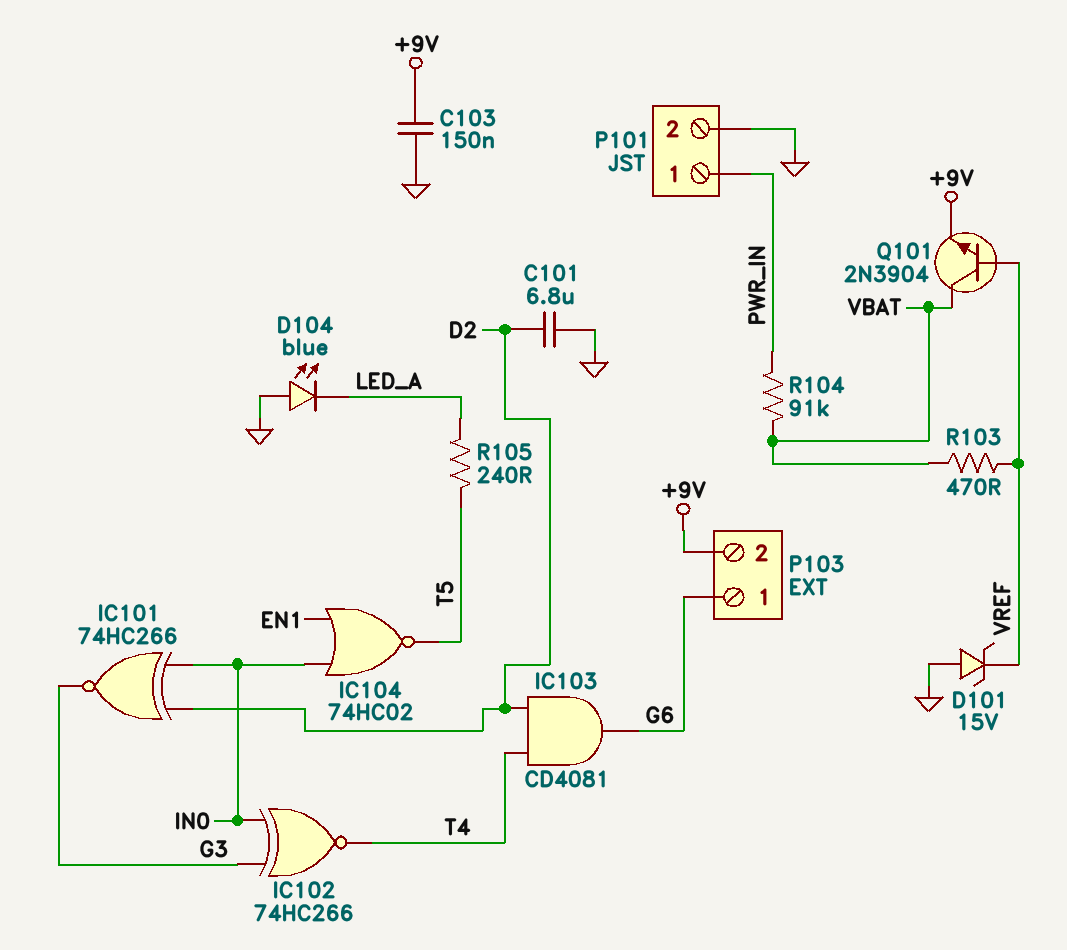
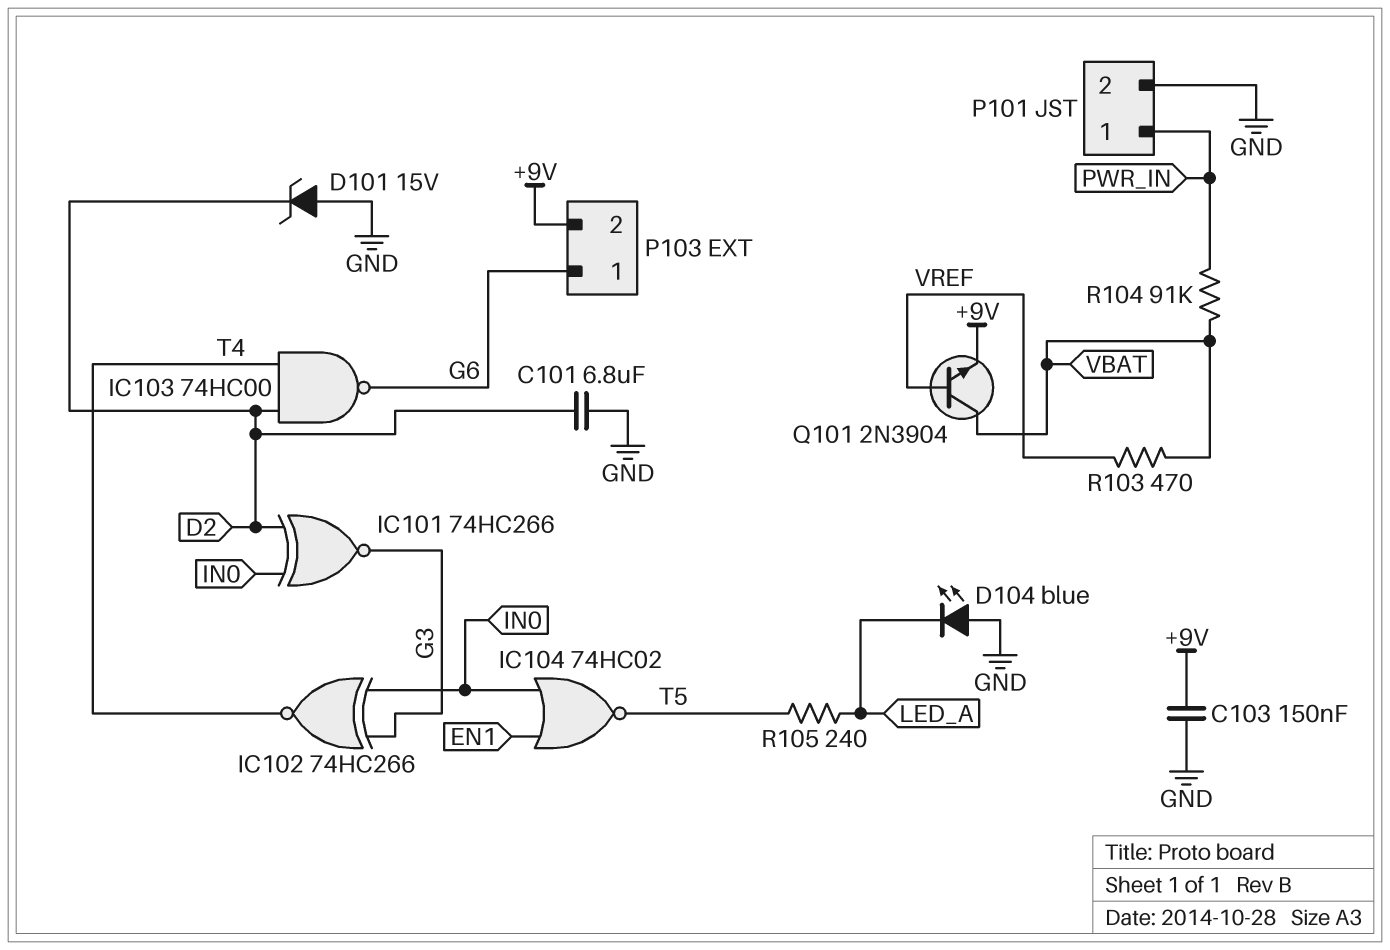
D101: zener 15V (A GND, K VREF) -> zener 15V (A GND, K D2)
IC103: AND CD4081 (in D2, in T4, out G6) -> NAND 74HC00 (in D2, in T4, out G6)

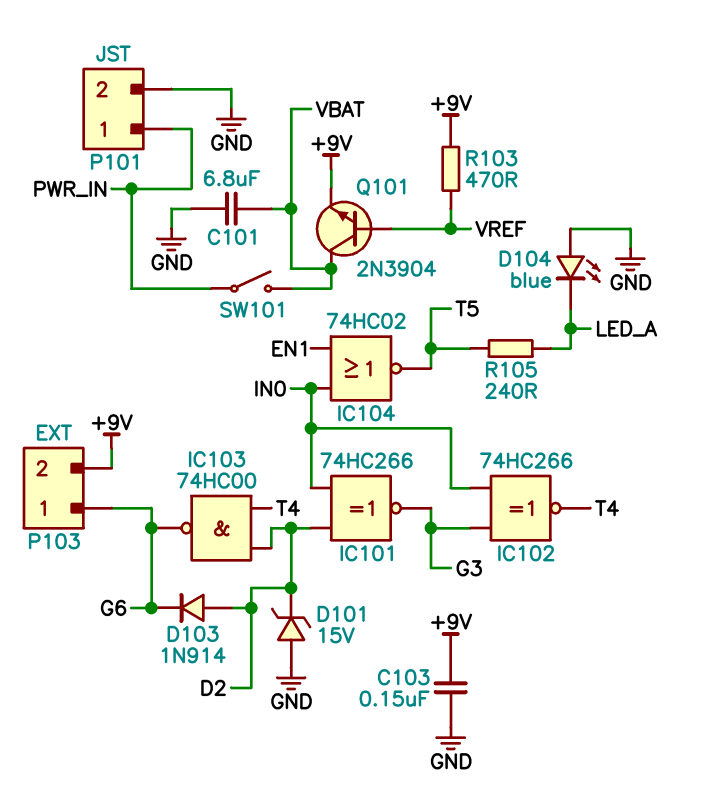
C101: 6.8uF (D2, GND) -> 6.8uF (GND, VBAT)
D103: none -> diode 1N914 (A D2, K G6)
R103: 470 (VBAT, VREF) -> 470 (+9V, VREF)
R104: 91k (PWR_IN, VBAT) -> none
SW101: none -> switch (PWR_IN, VBAT)

